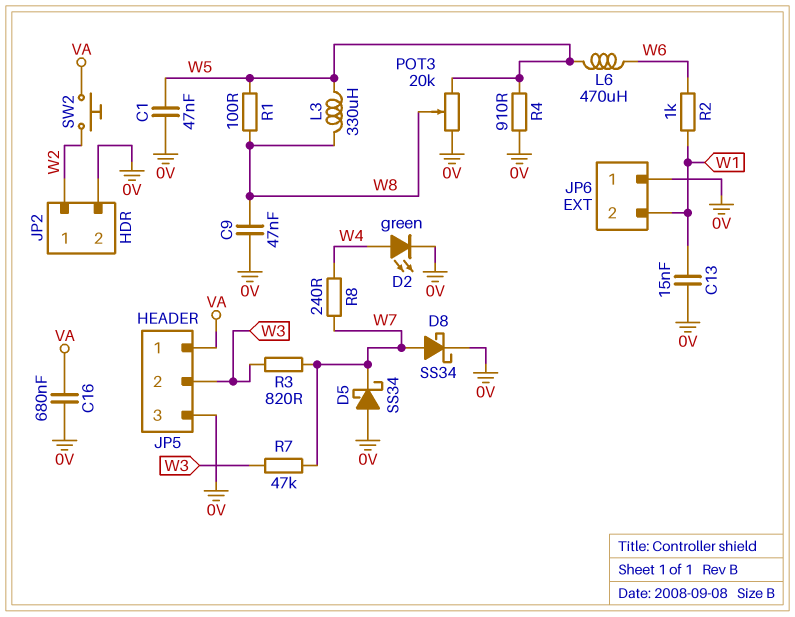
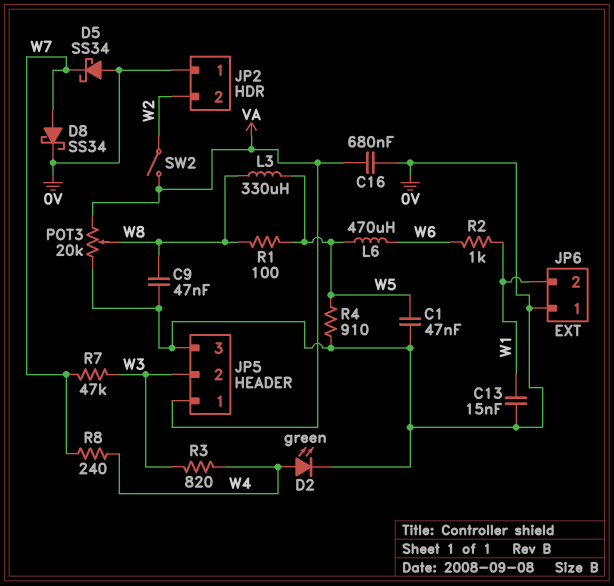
JP2 pin 1: W2 -> 0V
JP2 pin 2: 0V -> W2
POT3: 20k (0V, W5, wiper W8) -> 20k (0V, VA, wiper W8)
R3: 820 (W3, W7) -> 820 (W3, W4)
SW2: button (VA, W2) -> switch (VA, W2)

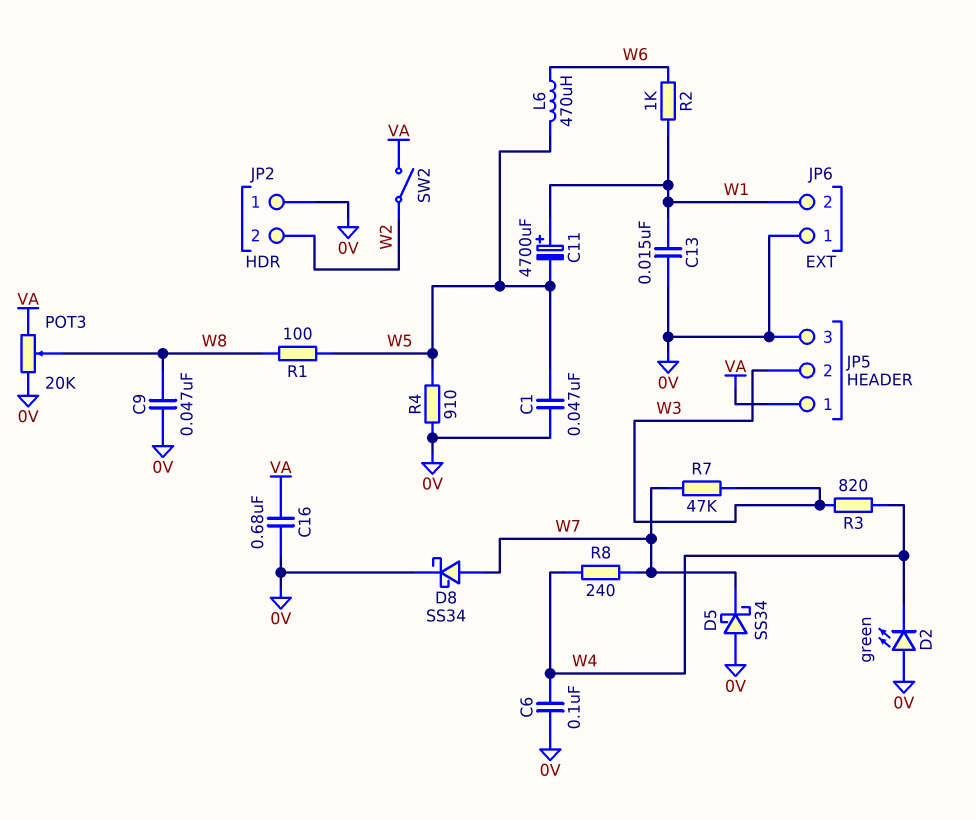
C6: none -> 100nF (0V, W4)
C11: none -> 4700uF (plus W1, minus W5)
D2: LED green (A W4, K 0V) -> LED green (A 0V, K W4)
L3: 330uH (W5, W8) -> none

